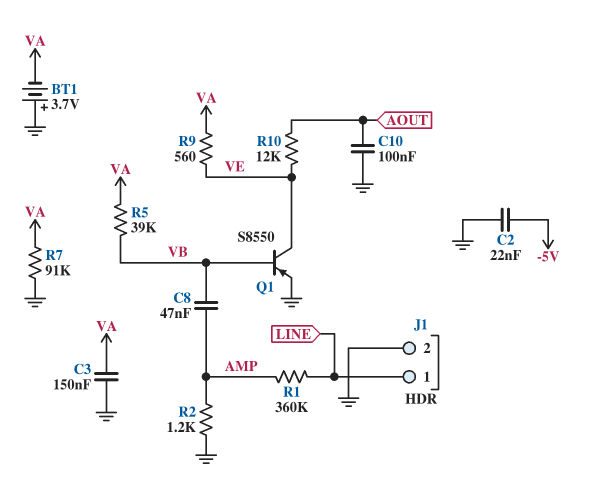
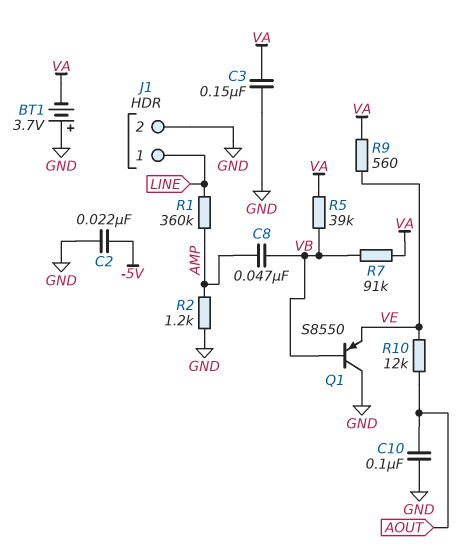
Q1: PNP S8550 (B VB, C VE, E GND) -> PNP S8550 (B VB, C GND, E VE)
R7: 91k (GND, VA) -> 91k (VA, VB)

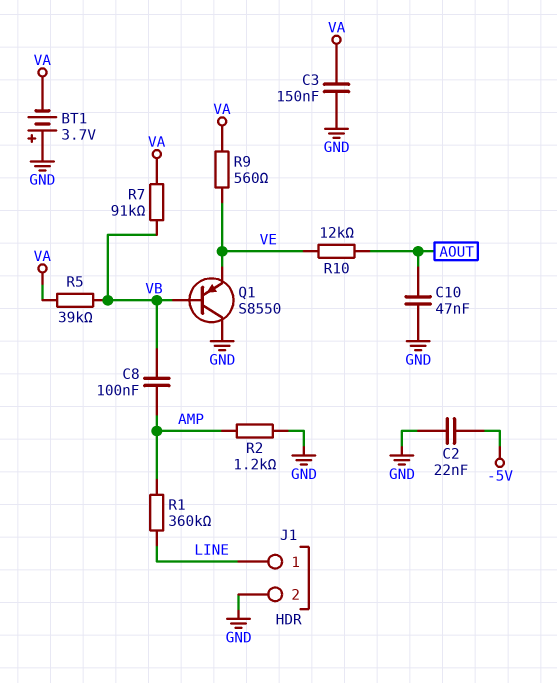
C8: 47nF (AMP, VB) -> 100nF (AMP, VB)
C10: 100nF (AOUT, GND) -> 47nF (AOUT, GND)

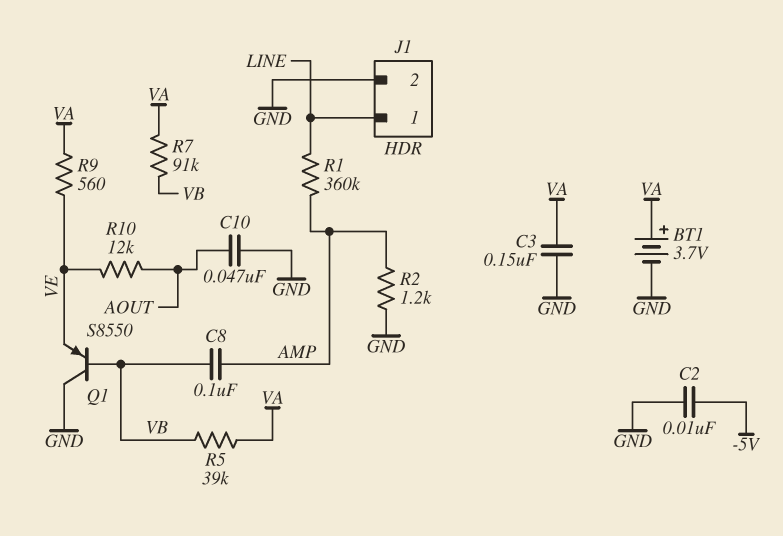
BT1: 3.7V (plus GND, minus VA) -> 3.7V (plus VA, minus GND)
C2: 22nF (-5V, GND) -> 10nF (-5V, GND)

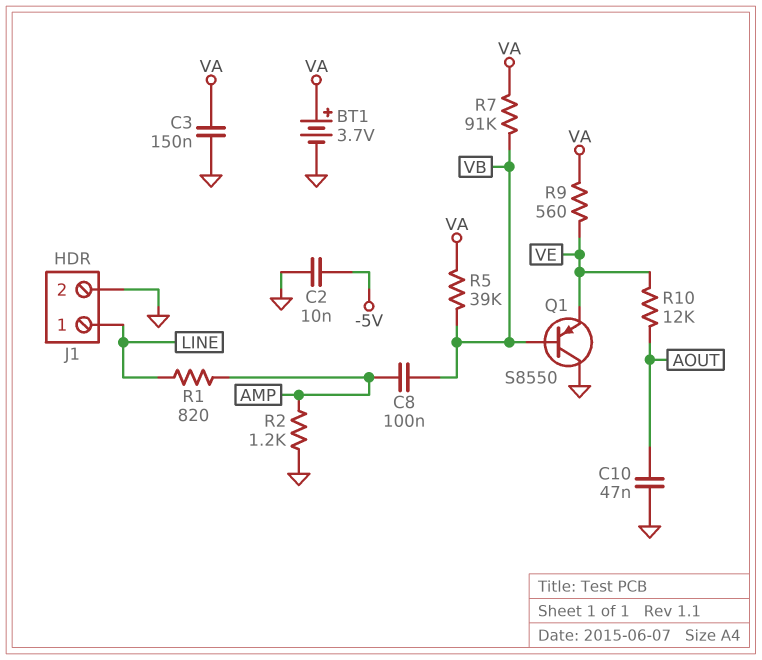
R1: 360k (AMP, LINE) -> 820 (AMP, LINE)

